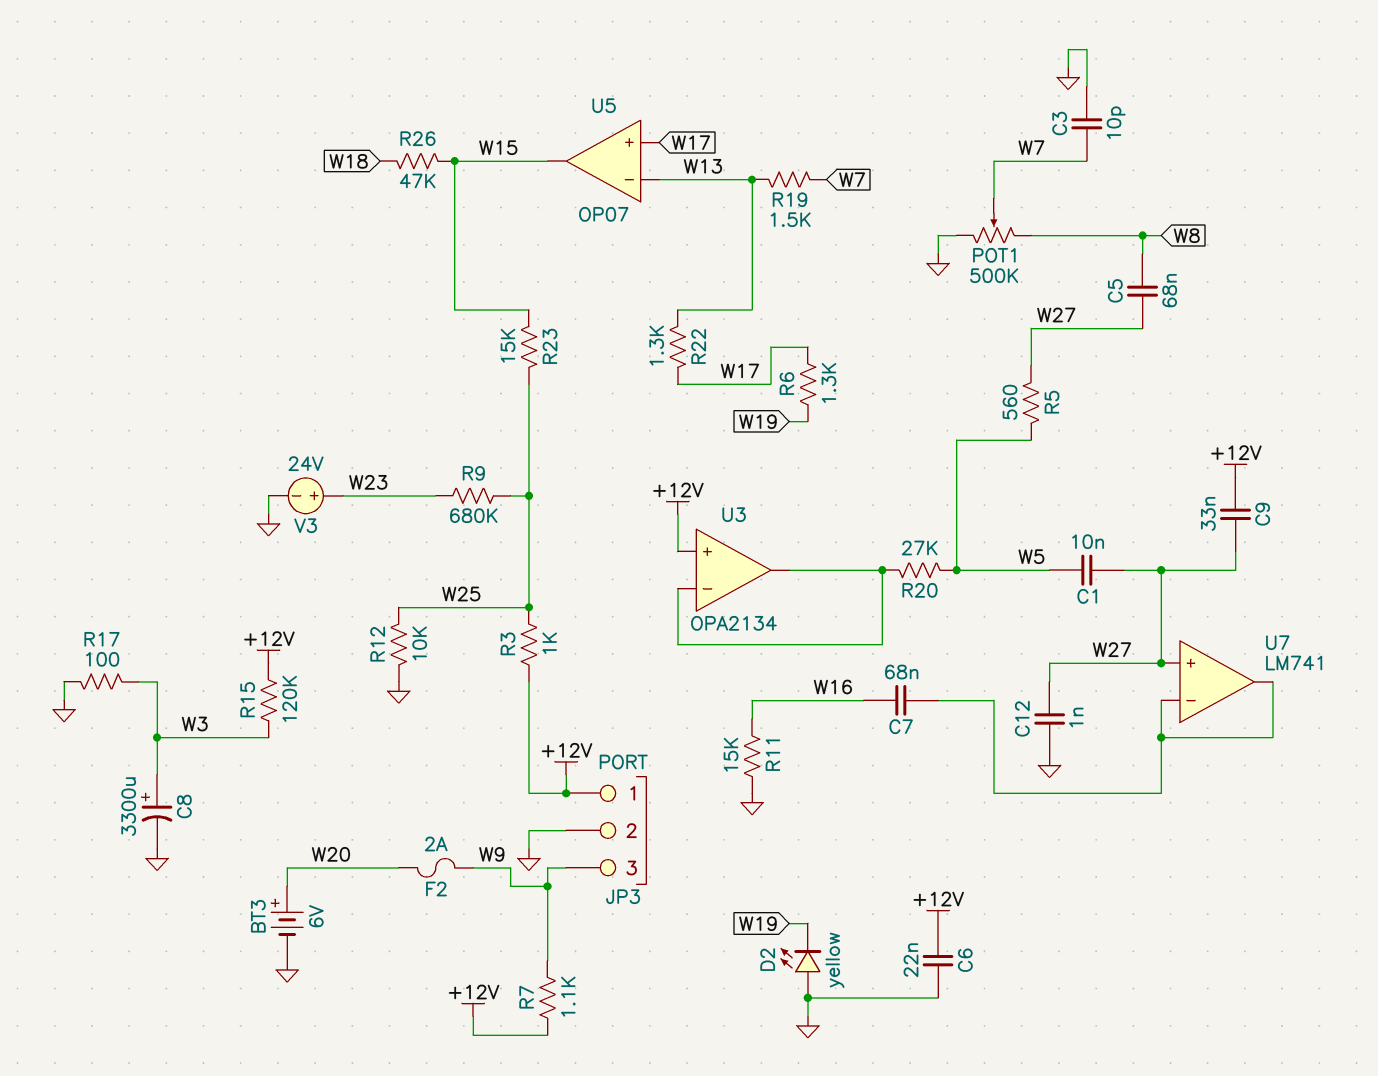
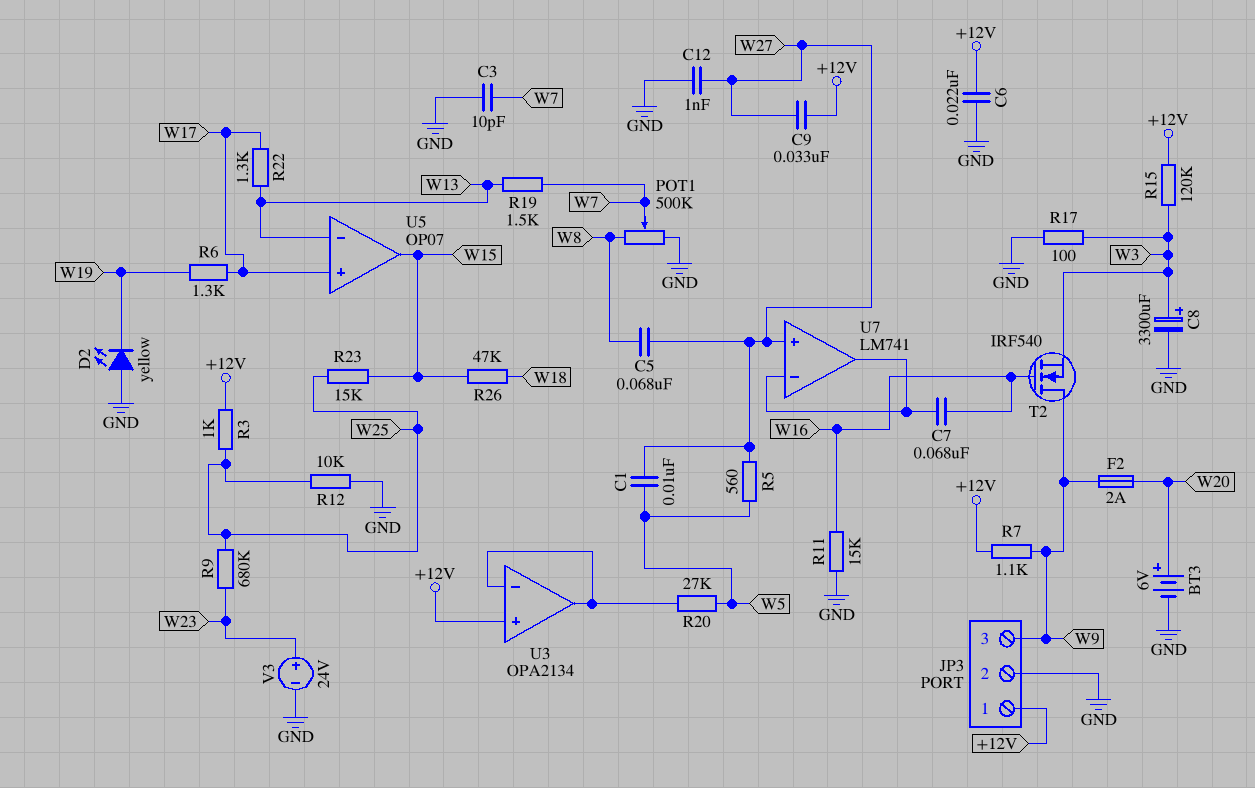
T2: none -> NMOS IRF540 (G W16, D W9, S W3)

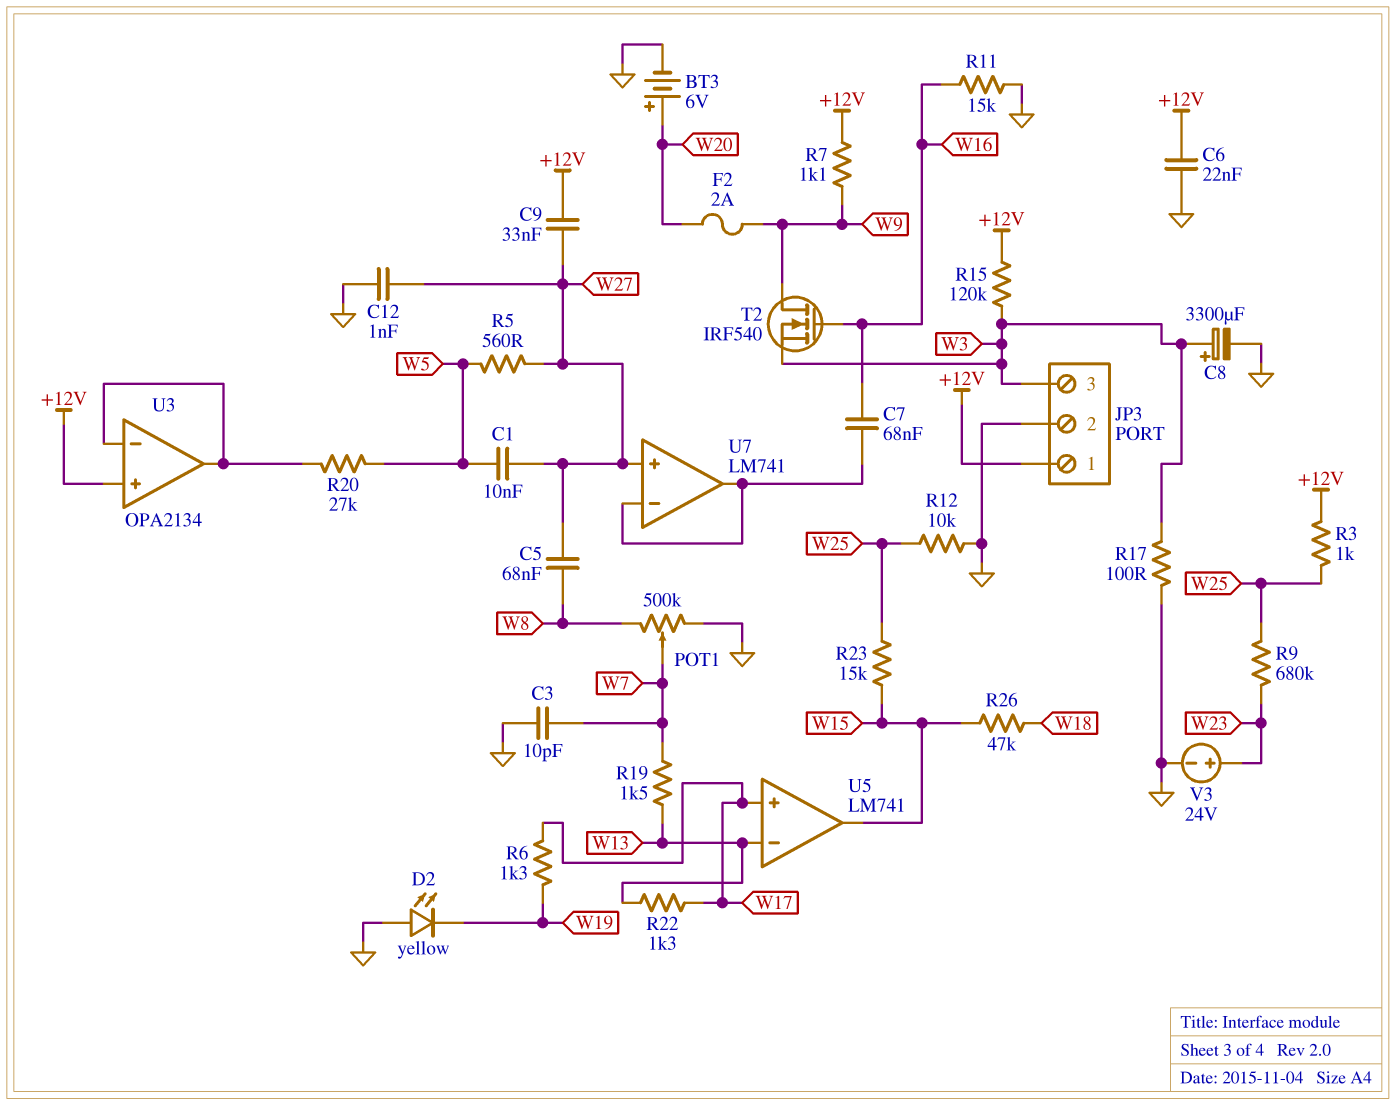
JP3 pin 3: W9 -> W3
U5: OP07 -> LM741

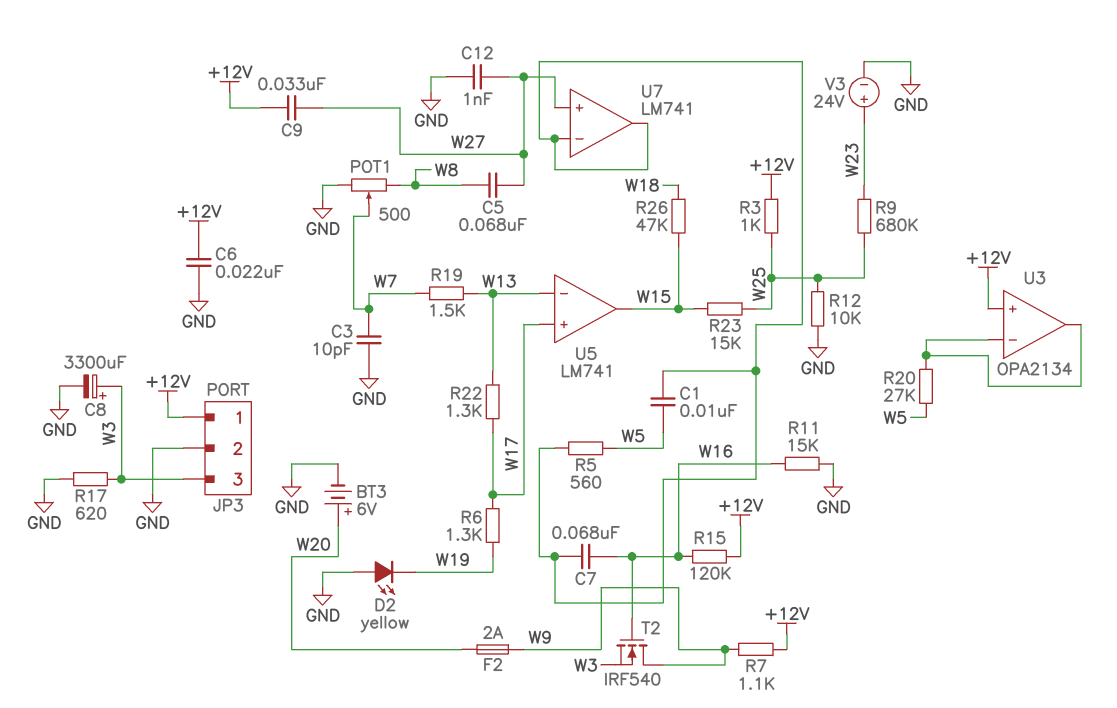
C1: 10nF (W5, W27) -> 10nF (U7/in-, W5)
POT1: 500k (GND, W8, wiper W7) -> 500 (GND, W8, wiper W7)
R5: 560 (W5, W27) -> 560 (U7/in-, W5)
R15: 120k (+12V, W3) -> 120k (+12V, W16)
R17: 100 (GND, W3) -> 620 (GND, W3)

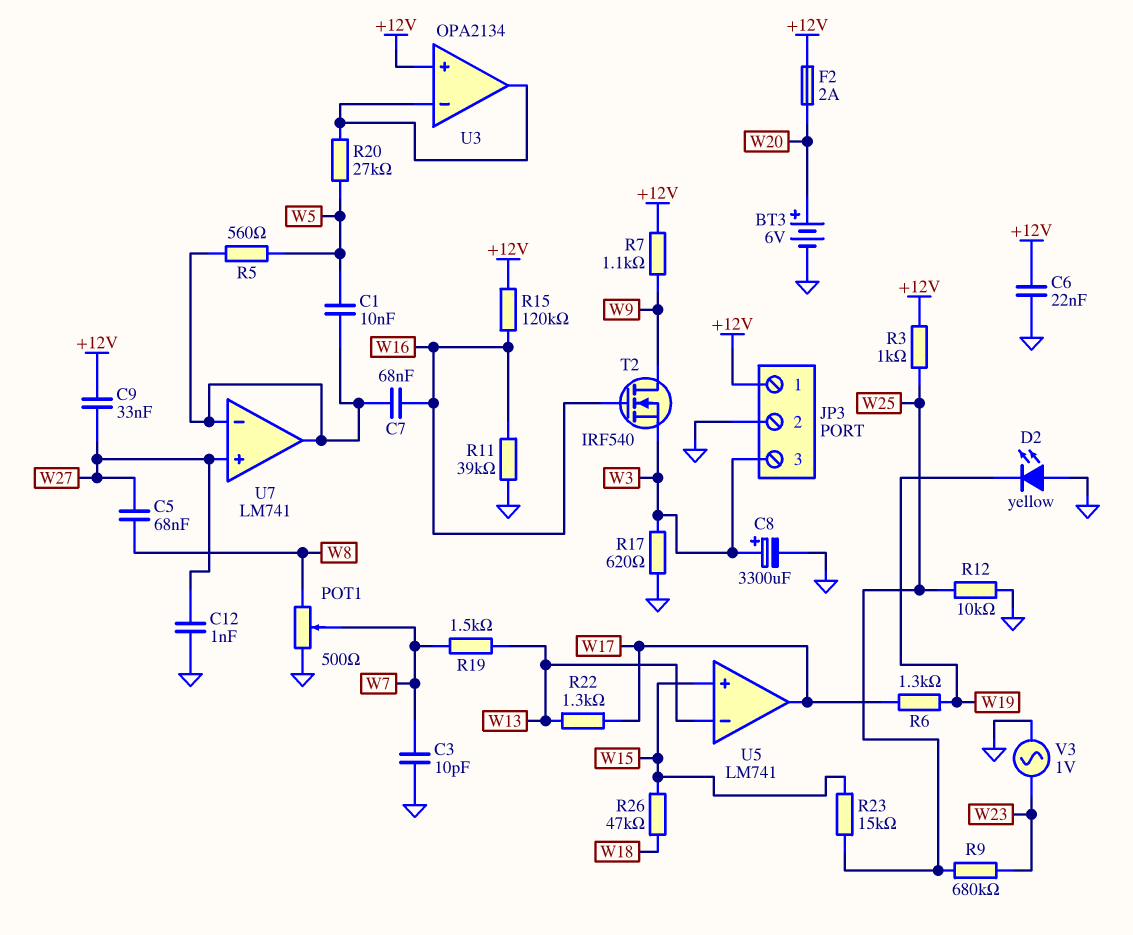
F2: 2A (W9, W20) -> 2A (+12V, W20)
R11: 15k (GND, W16) -> 39k (GND, W16)
U5 pin in+: W17 -> W15
U5 pin out: W15 -> W17
V3: 24V (plus W23, minus GND) -> AC 1V (GND, W23)

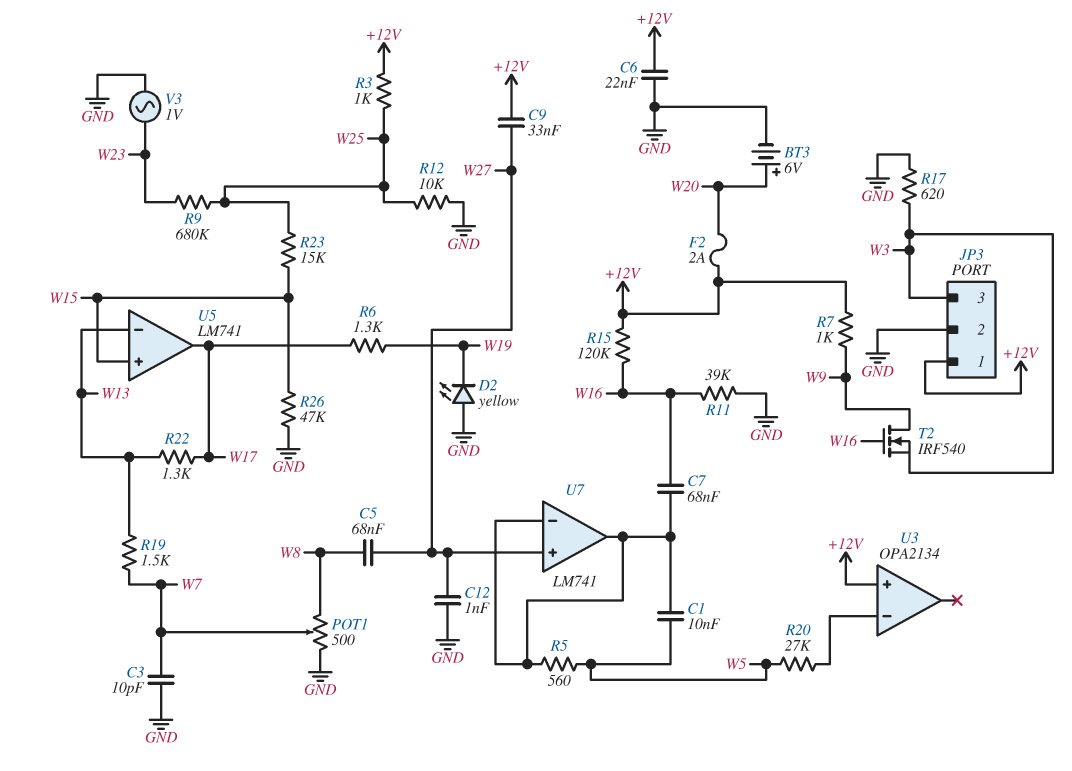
C8: 3300uF (plus W3, minus GND) -> none
R7: 1.1k (+12V, W9) -> 1k (+12V, W9)
R26: 47k (W15, W18) -> 47k (GND, W15)
U3 pin out: U3/in- -> none

